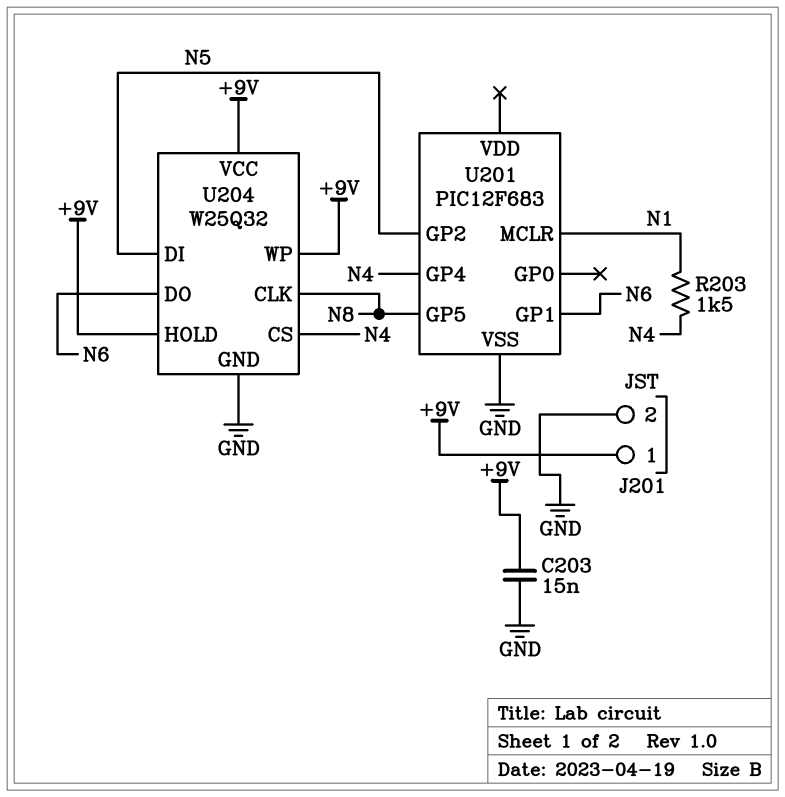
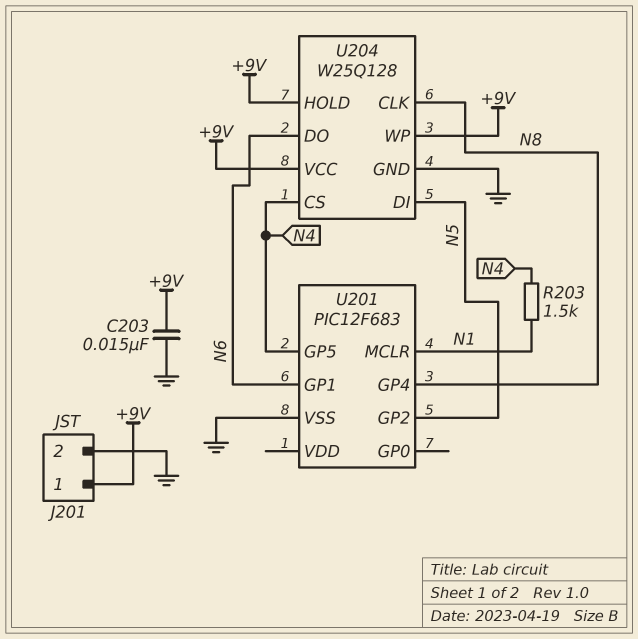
U201 pin GP4: N4 -> N8
U201 pin GP5: N8 -> N4
U204: W25Q32 -> W25Q128

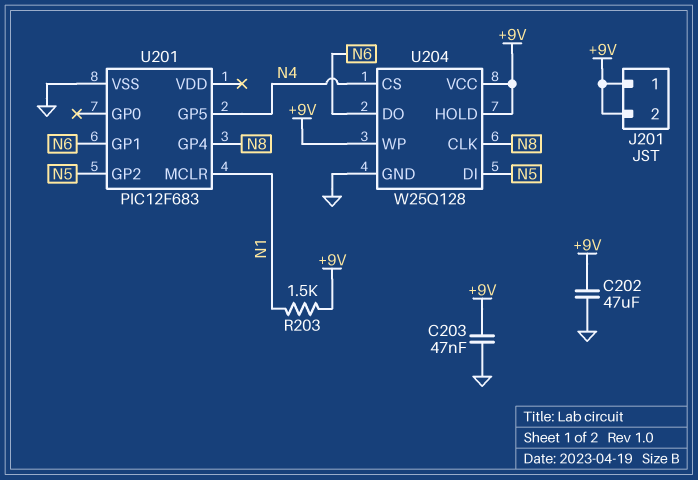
C202: none -> 47uF (+9V, GND)
C203: 15nF (+9V, GND) -> 47nF (+9V, GND)
J201 pin 2: GND -> +9V
R203: 1.5k (N1, N4) -> 1.5k (+9V, N1)

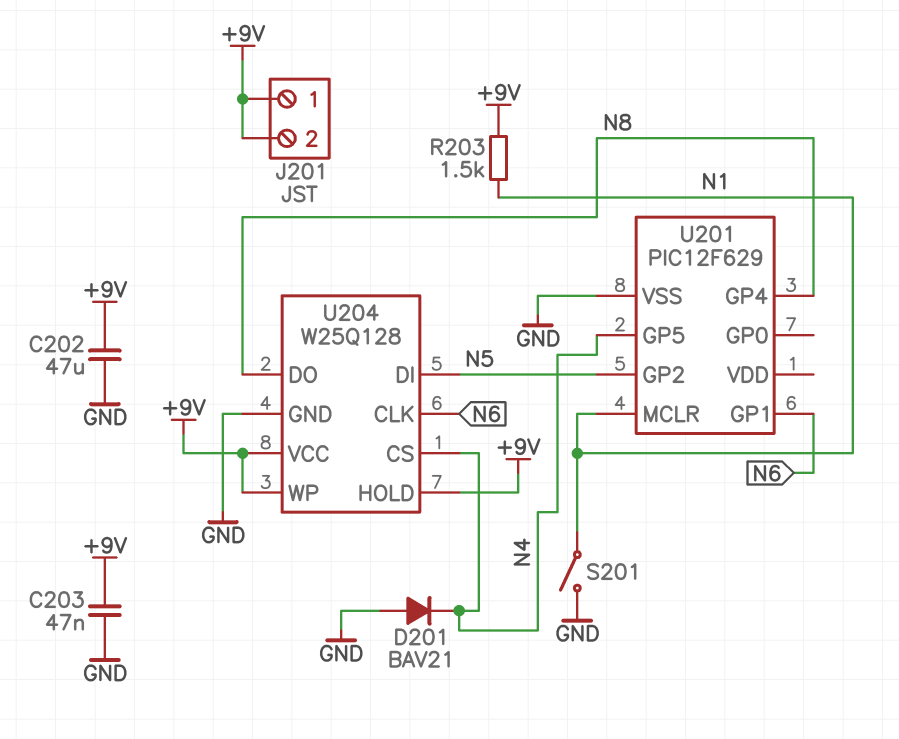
D201: none -> diode BAV21 (A GND, K N4)
S201: none -> switch (GND, N1)
U201: PIC12F683 -> PIC12F629
U204 pin CLK: N8 -> N6
U204 pin DO: N6 -> N8

